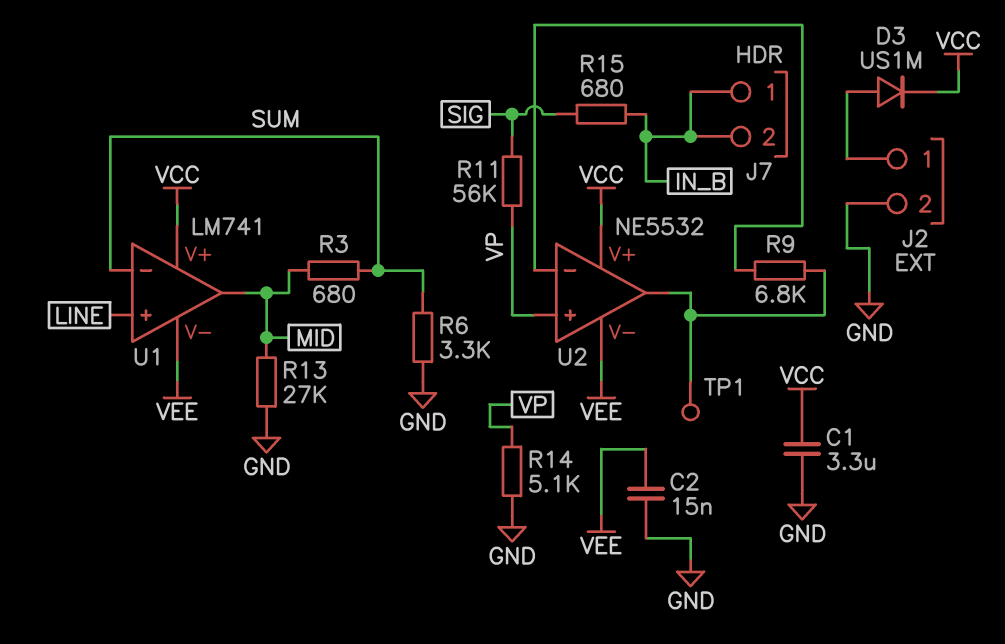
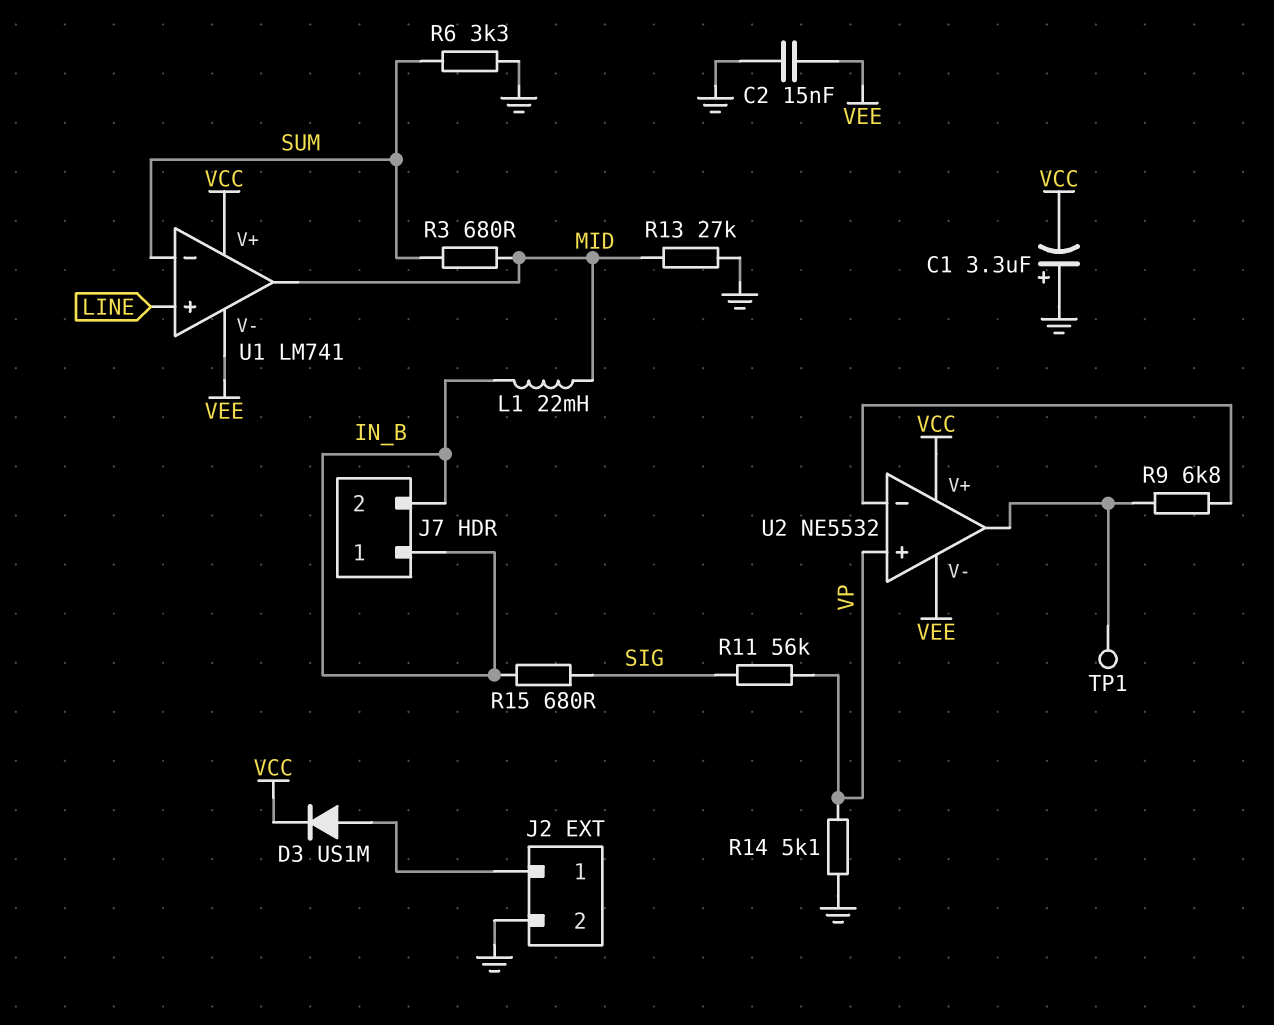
C1: 3.3uF (GND, VCC) -> 3.3uF (plus GND, minus VCC)
L1: none -> 22mH (IN_B, MID)

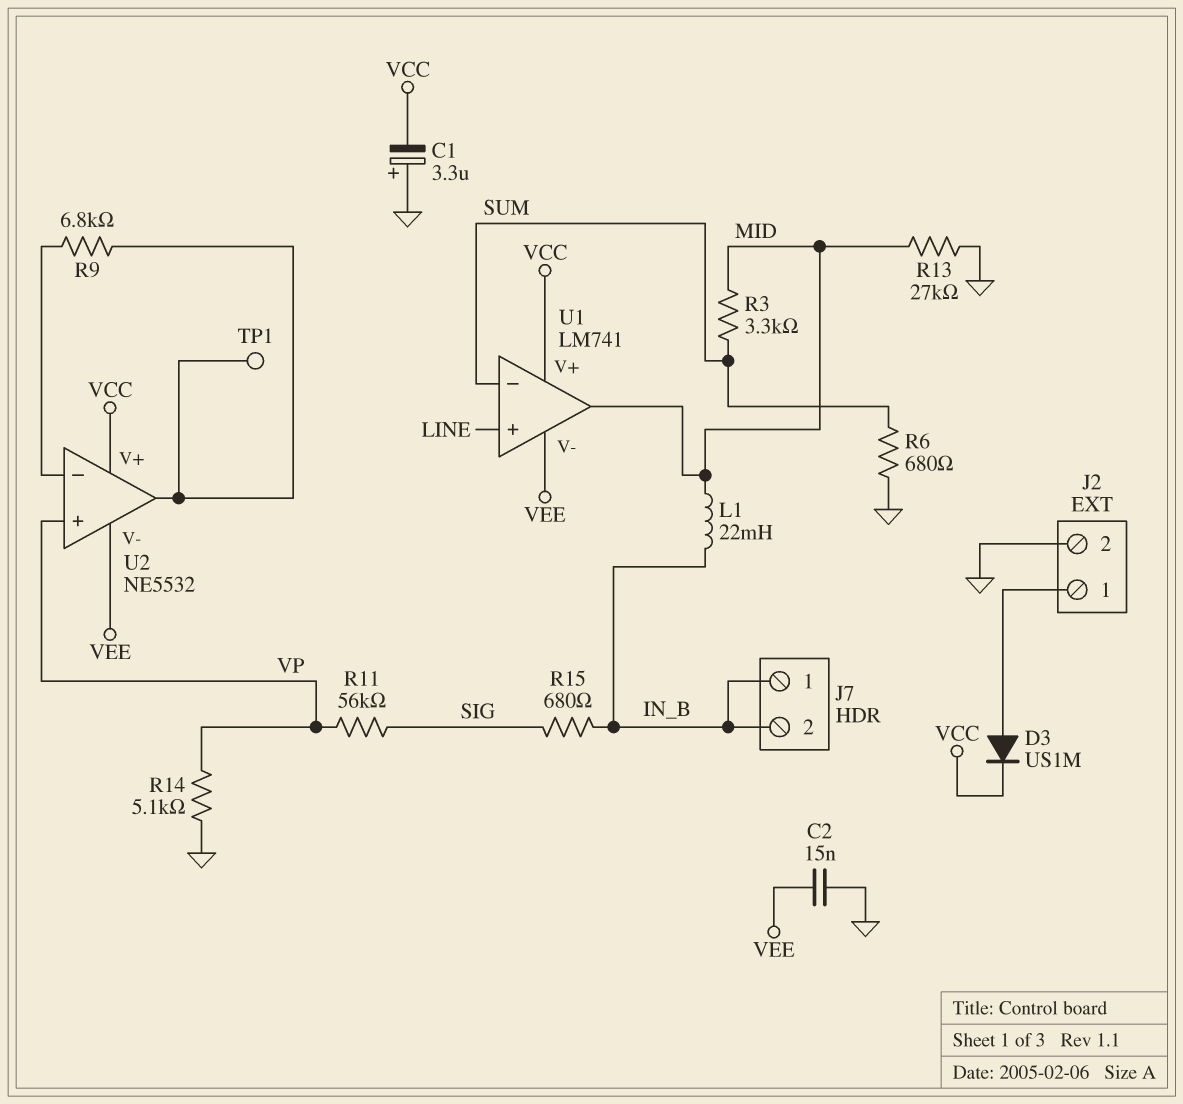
R3: 680 (MID, SUM) -> 3.3k (MID, SUM)
R6: 3.3k (GND, SUM) -> 680 (GND, SUM)

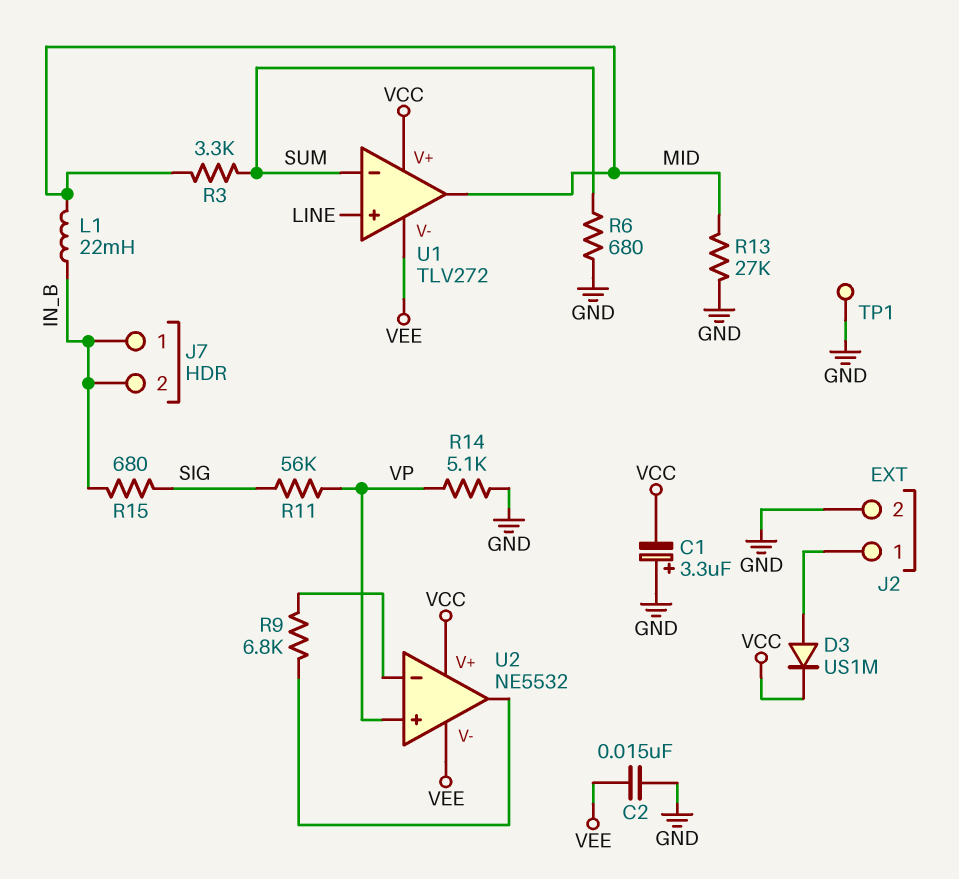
TP1: test point (U2/out) -> test point (GND)
U1: LM741 -> TLV272

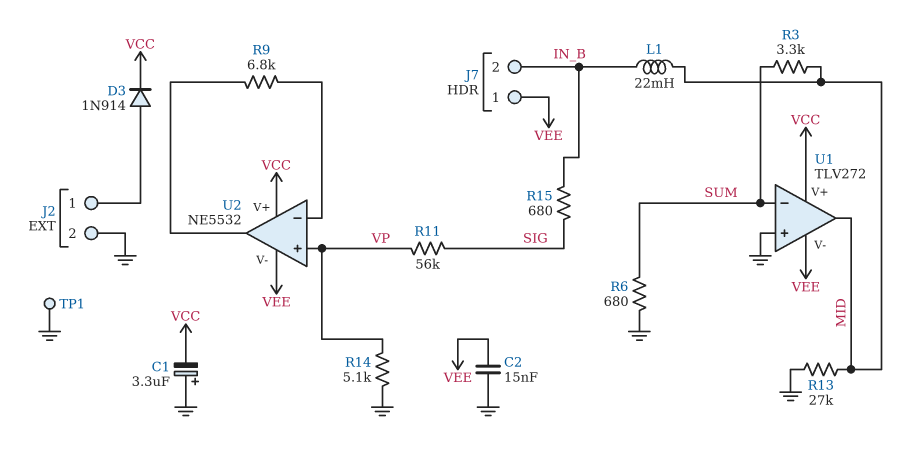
D3: diode US1M (A J2/1, K VCC) -> diode 1N914 (A J2/1, K VCC)
J7 pin 1: IN_B -> VEE
U1 pin in+: LINE -> GND

